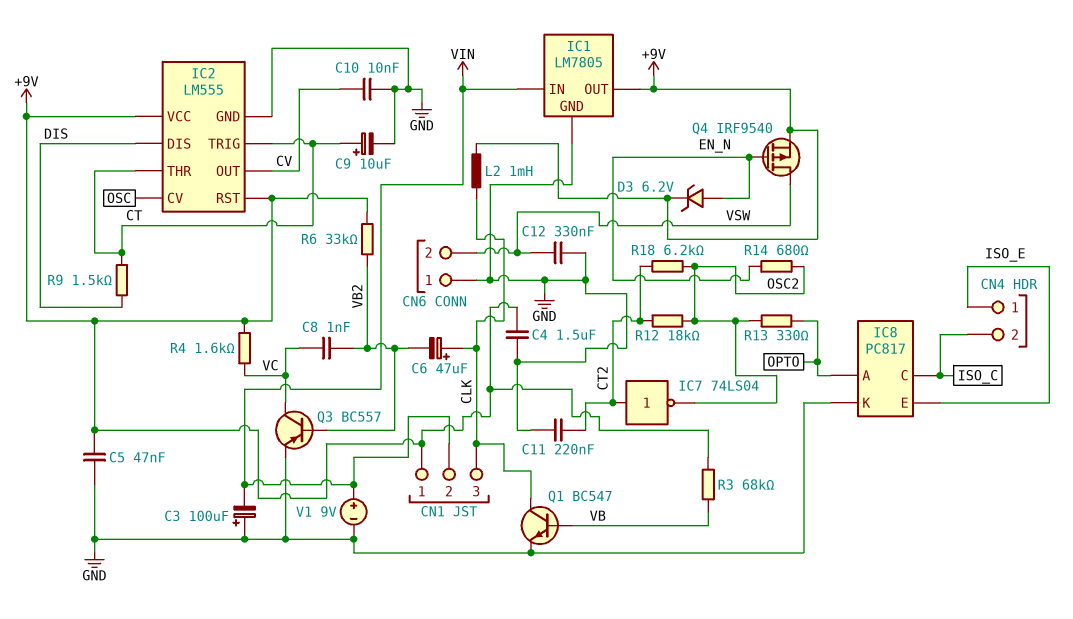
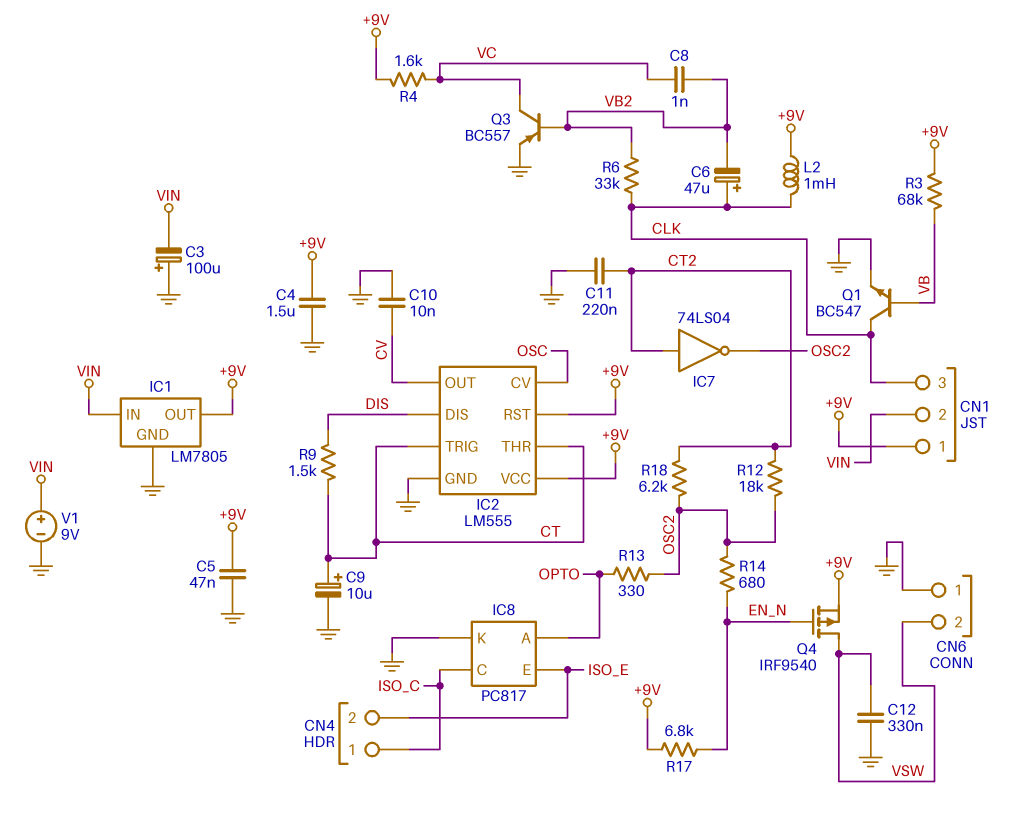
CN4 pin 1: ISO_E -> ISO_C
CN4 pin 2: ISO_C -> ISO_E
D3: zener 6.2V (A EN_N, K +9V) -> none
R6: 33k (+9V, VB2) -> 33k (CLK, VB2)
R17: none -> 6.8k (+9V, EN_N)

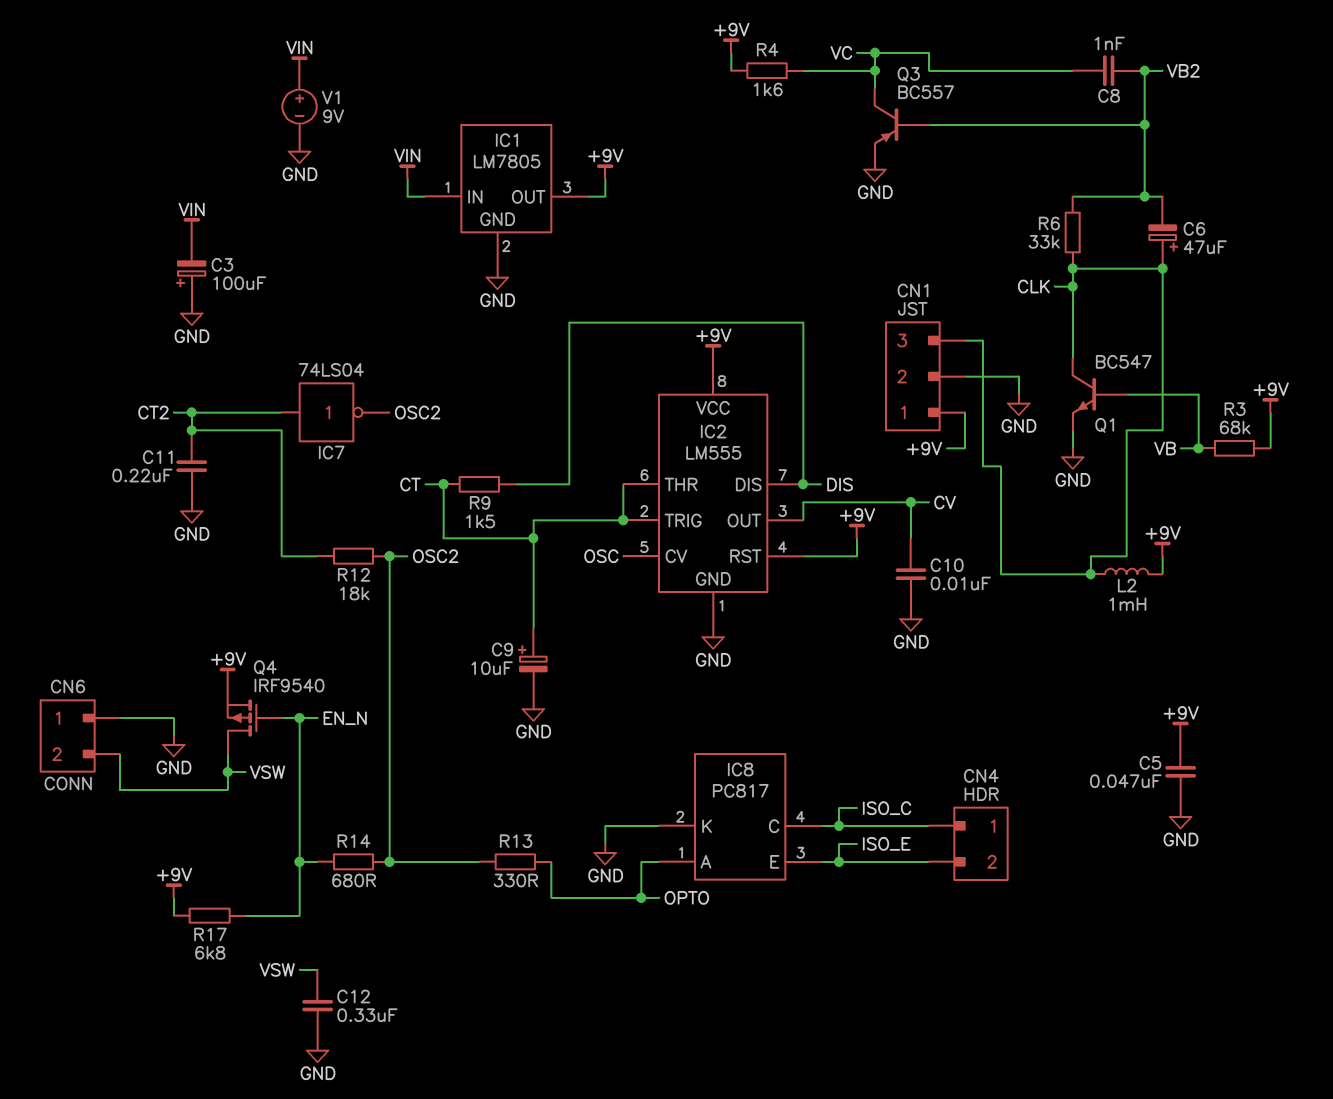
C4: 1.5uF (+9V, GND) -> none
CN1 pin 2: VIN -> GND
R18: 6.2k (CT2, OSC2) -> none

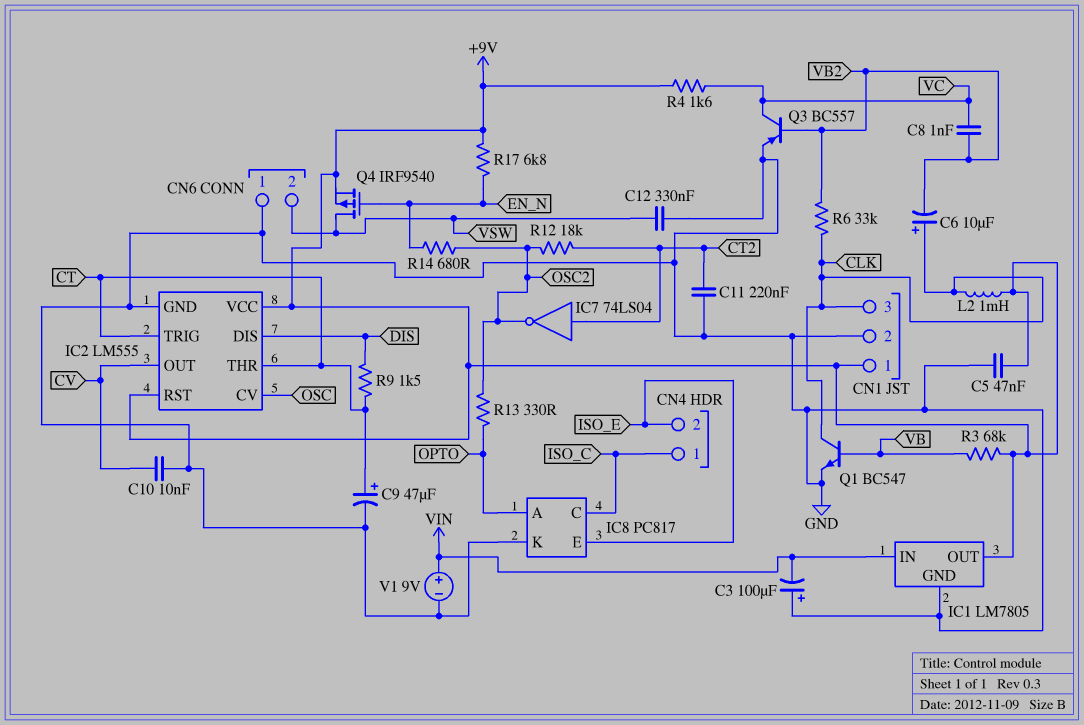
C6: 47uF (plus CLK, minus VB2) -> 10uF (plus CLK, minus VB2)
C9: 10uF (plus CT, minus GND) -> 47uF (plus CT, minus GND)

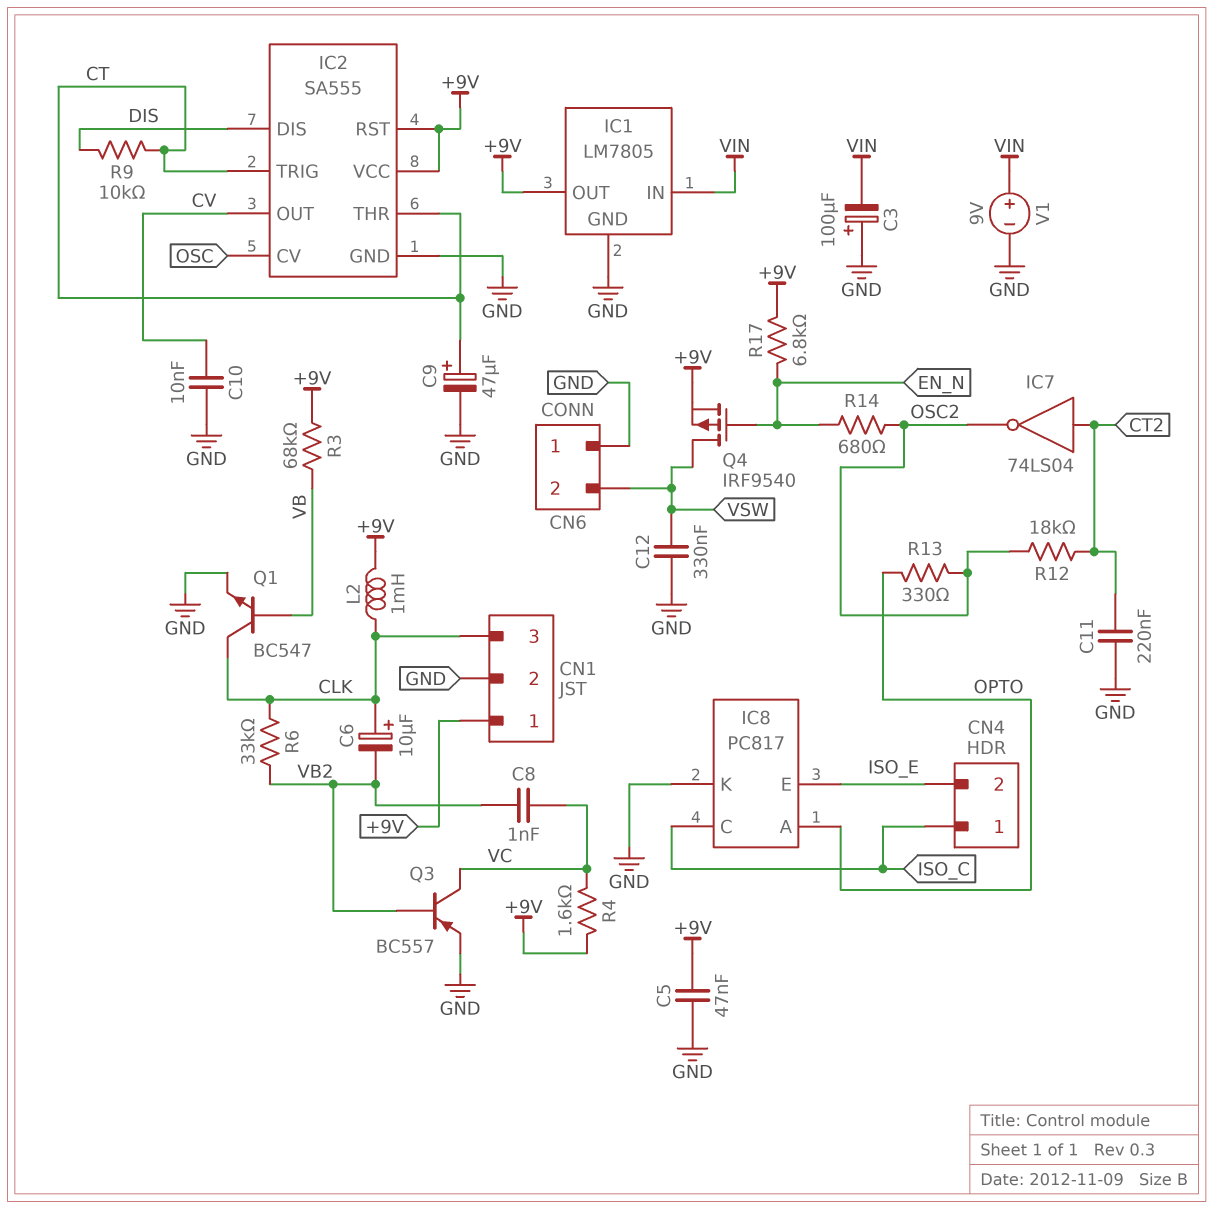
IC2: LM555 -> SA555
R9: 1.5k (CT, DIS) -> 10k (CT, DIS)

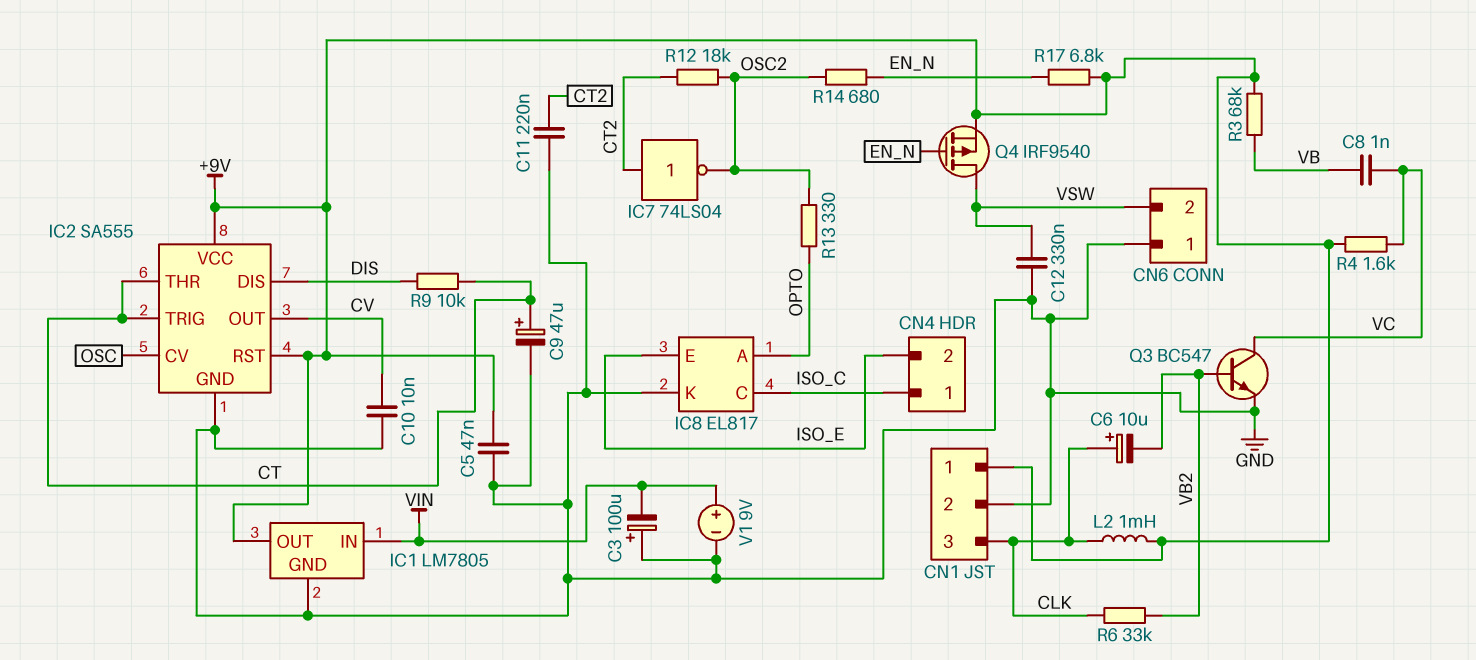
C8: 1nF (VB2, VC) -> 1nF (VB, VC)
IC8: PC817 -> EL817
Q1: NPN BC547 (B VB, C CLK, E GND) -> none
Q3: PNP BC557 (B VB2, C VC, E GND) -> NPN BC547 (B VB2, C VC, E GND)

